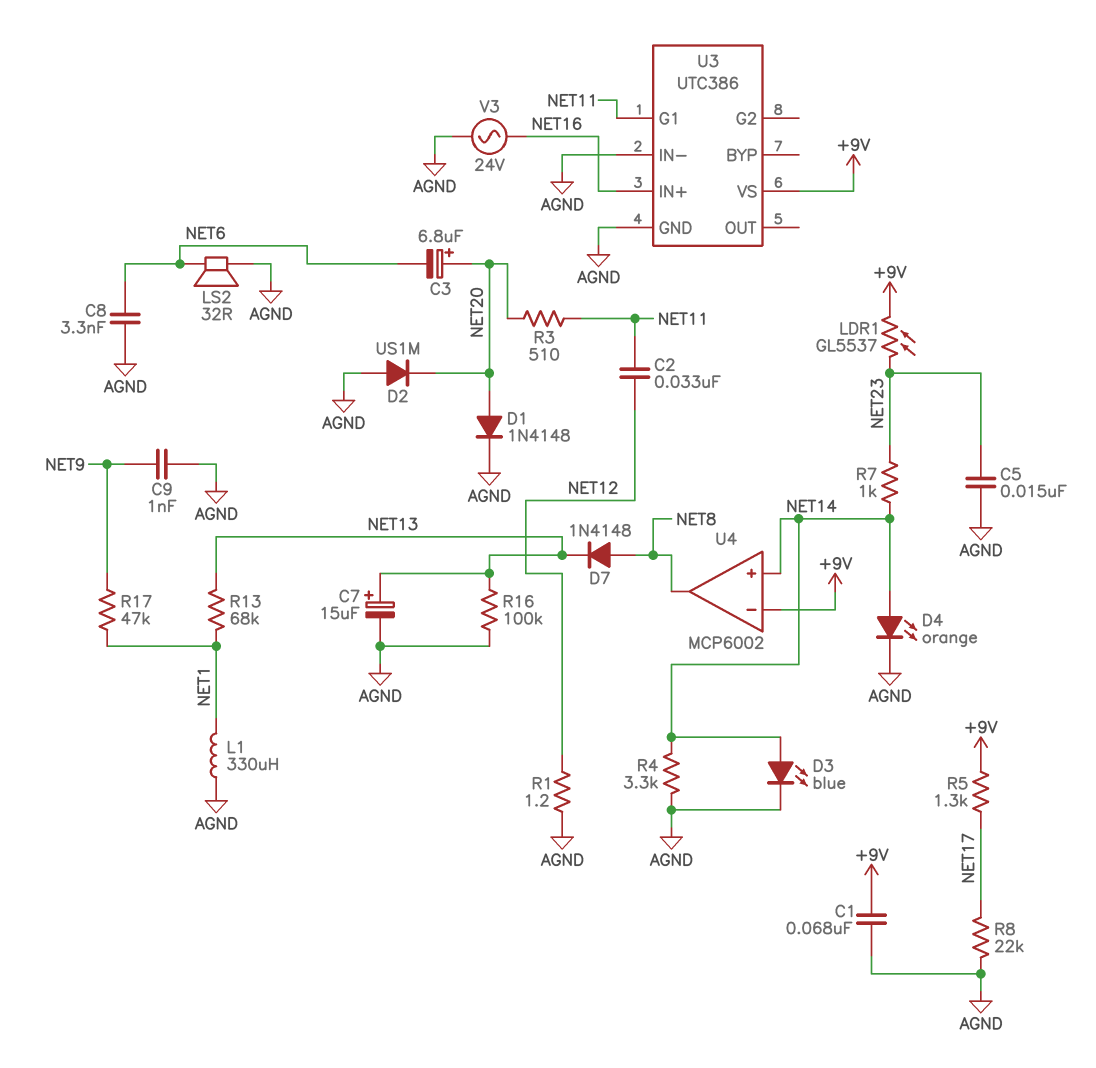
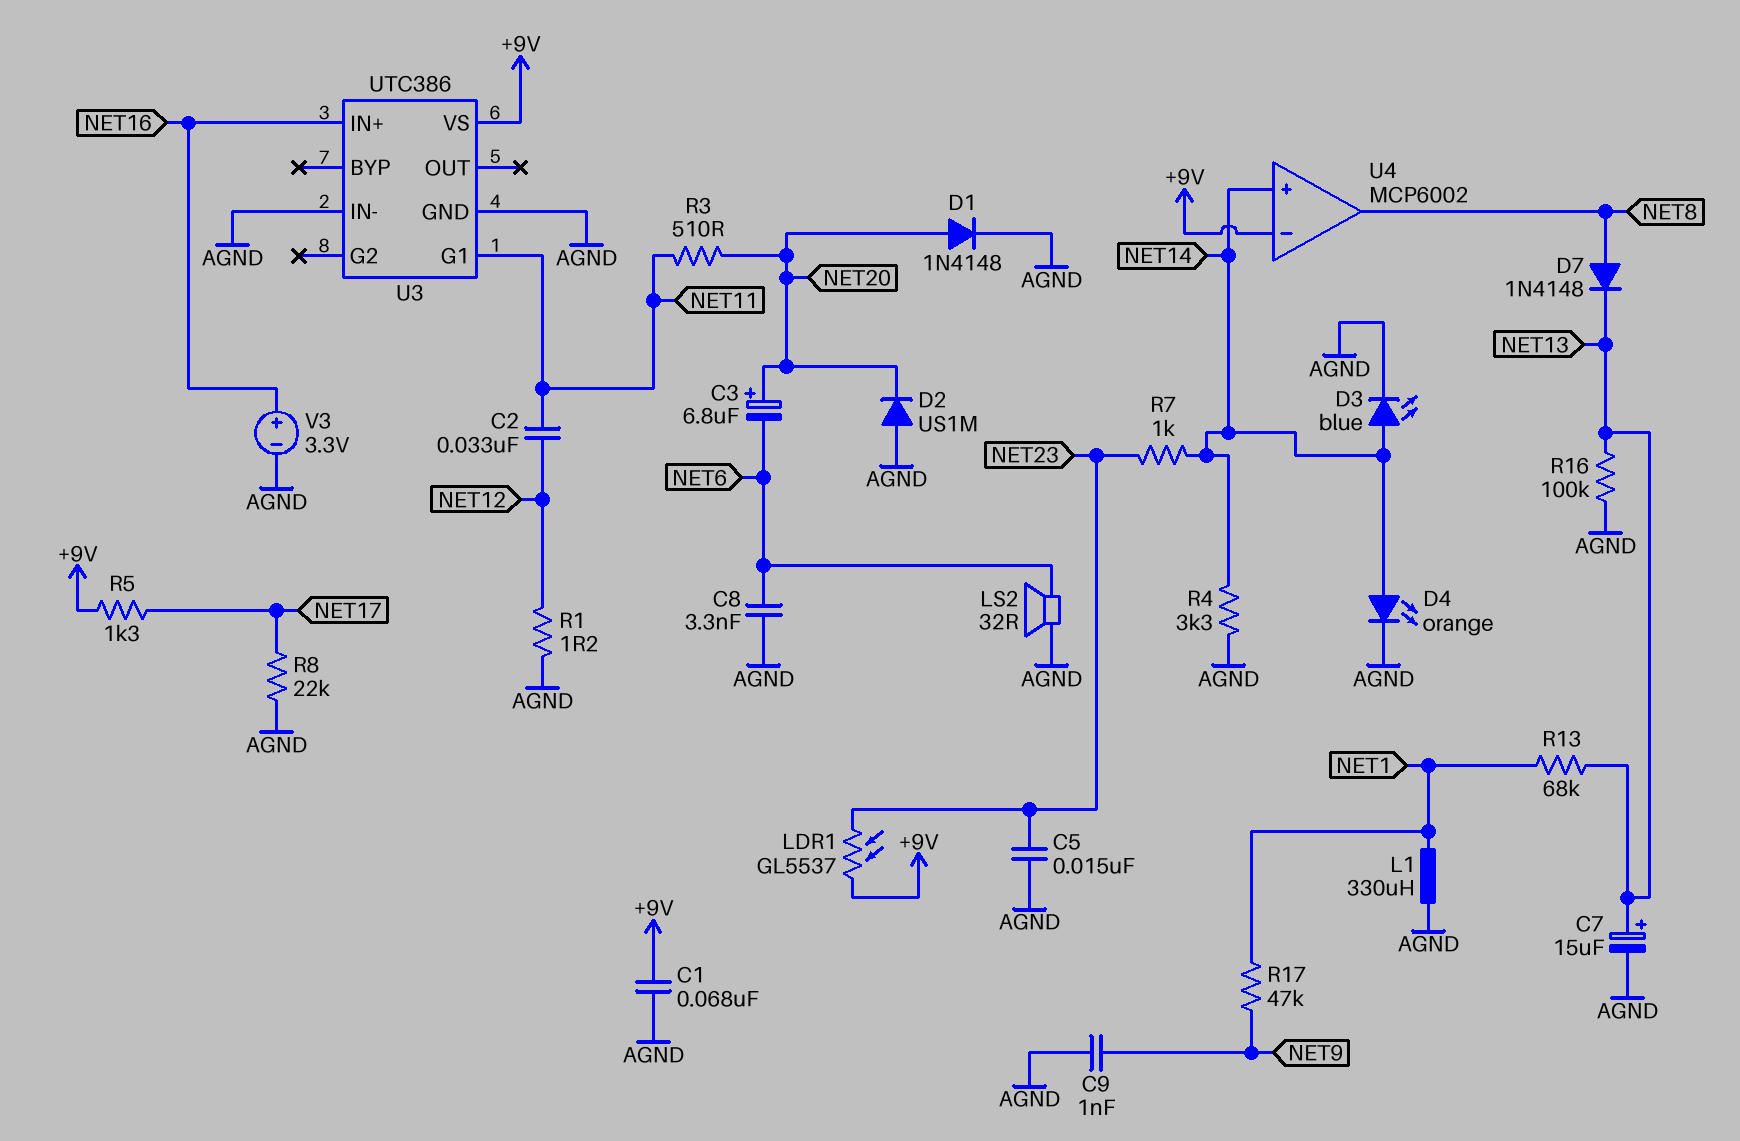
V3: AC 24V (AGND, NET16) -> 3.3V (plus NET16, minus AGND)

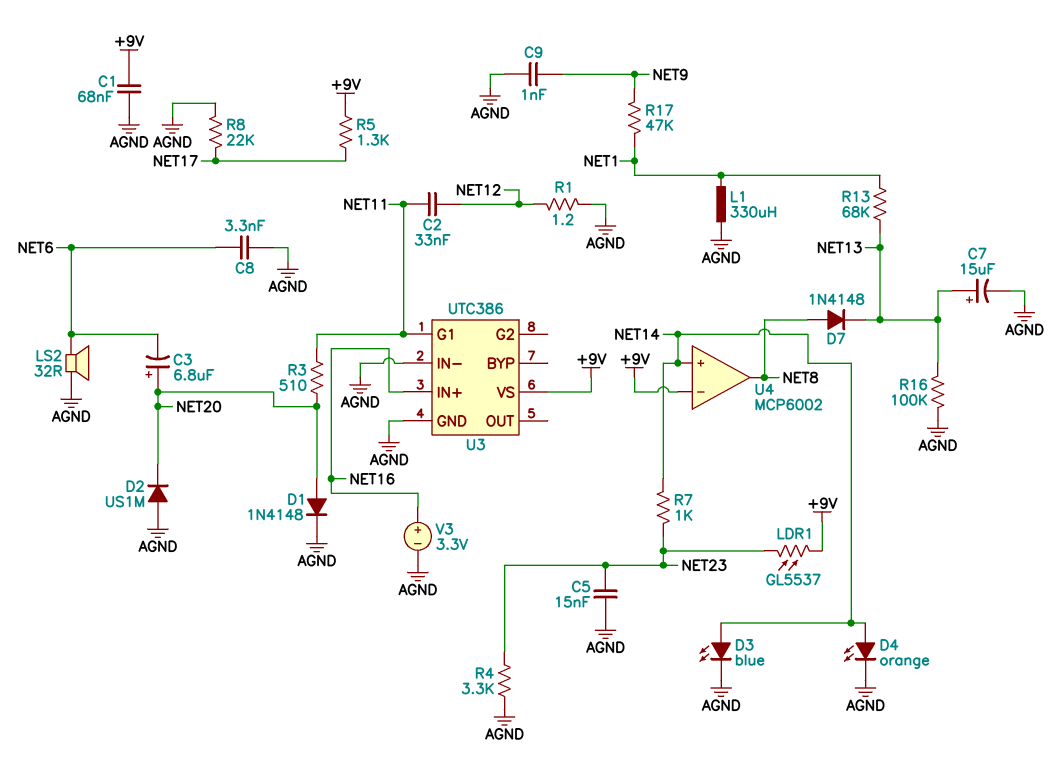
R4: 3.3k (AGND, NET14) -> 3.3k (AGND, NET23)

